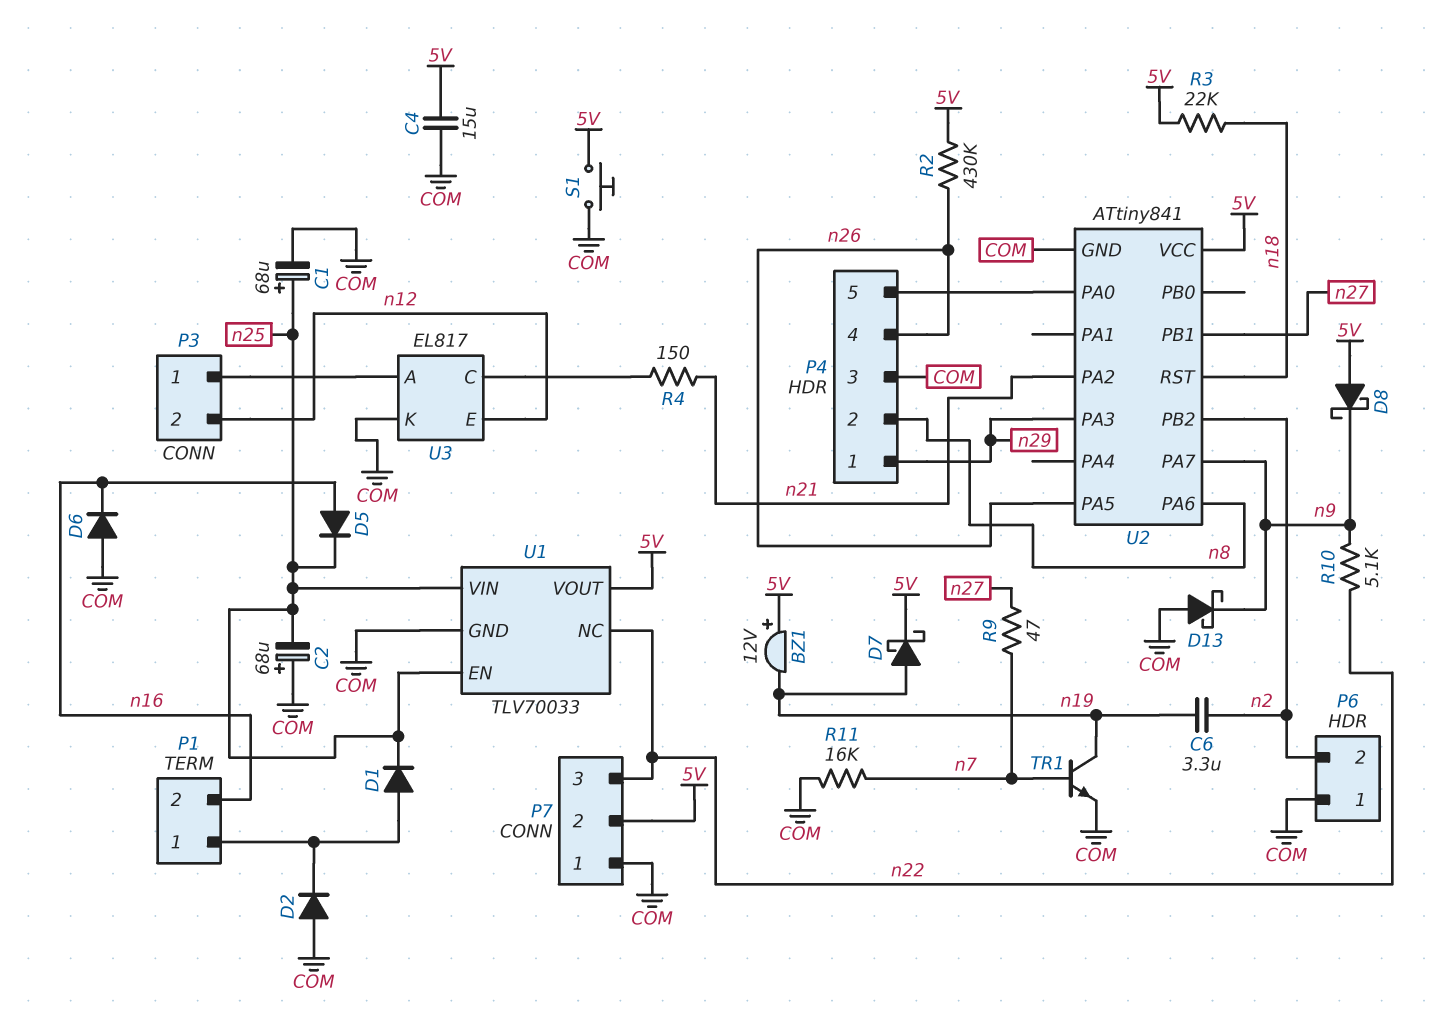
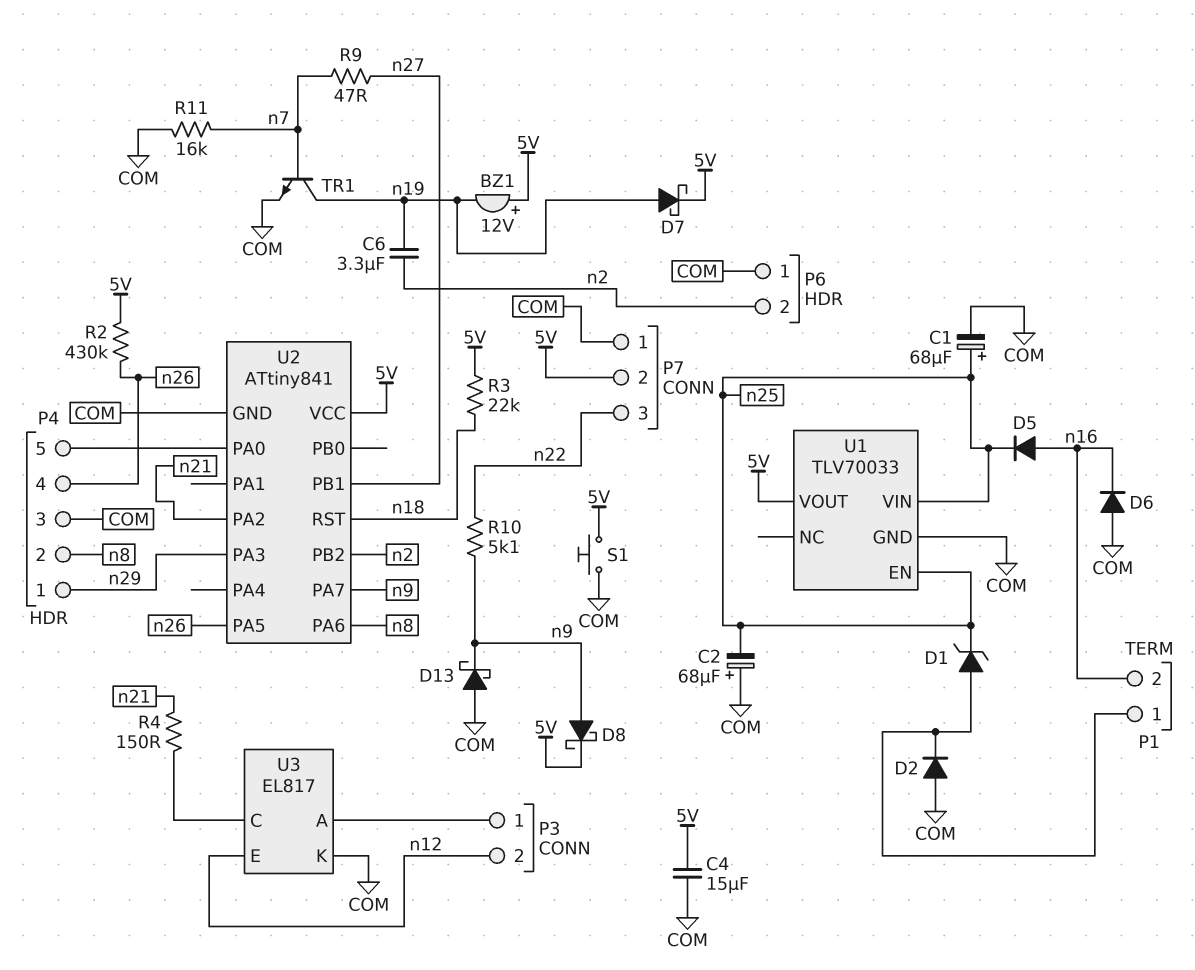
D1: diode (A P1/1, K n25) -> zener (A P1/1, K n25)
D8: schottky (A 5V, K n9) -> schottky (A n9, K 5V)
U1 pin NC: n22 -> none

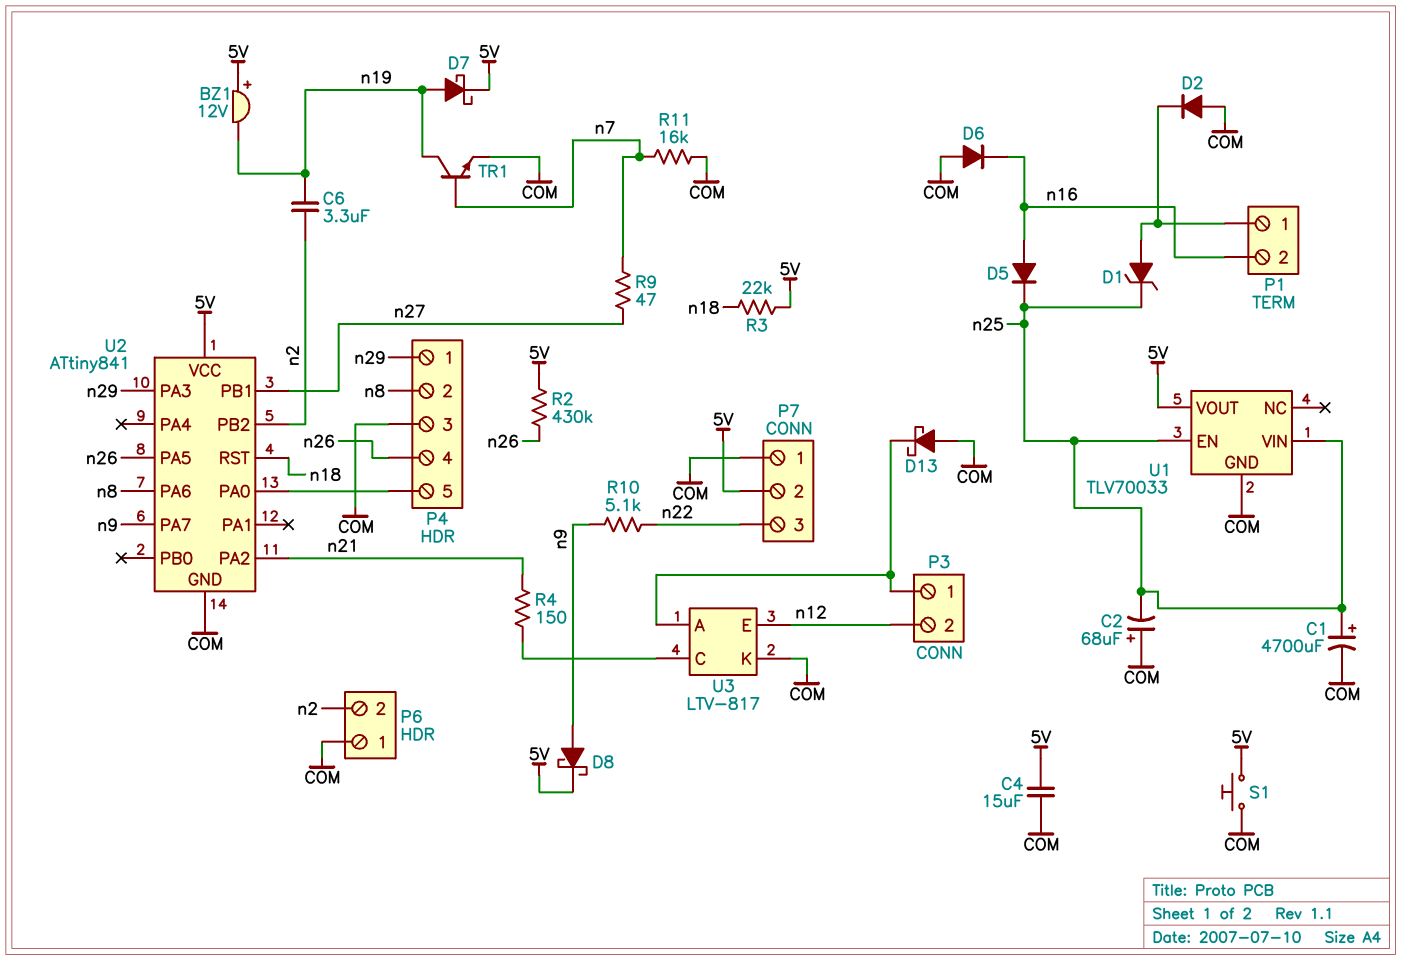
C1: 68uF (plus n25, minus COM) -> 4700uF (plus n25, minus COM)
D13: schottky (A COM, K n9) -> schottky (A COM, K P3/1)
U3: EL817 -> LTV-817

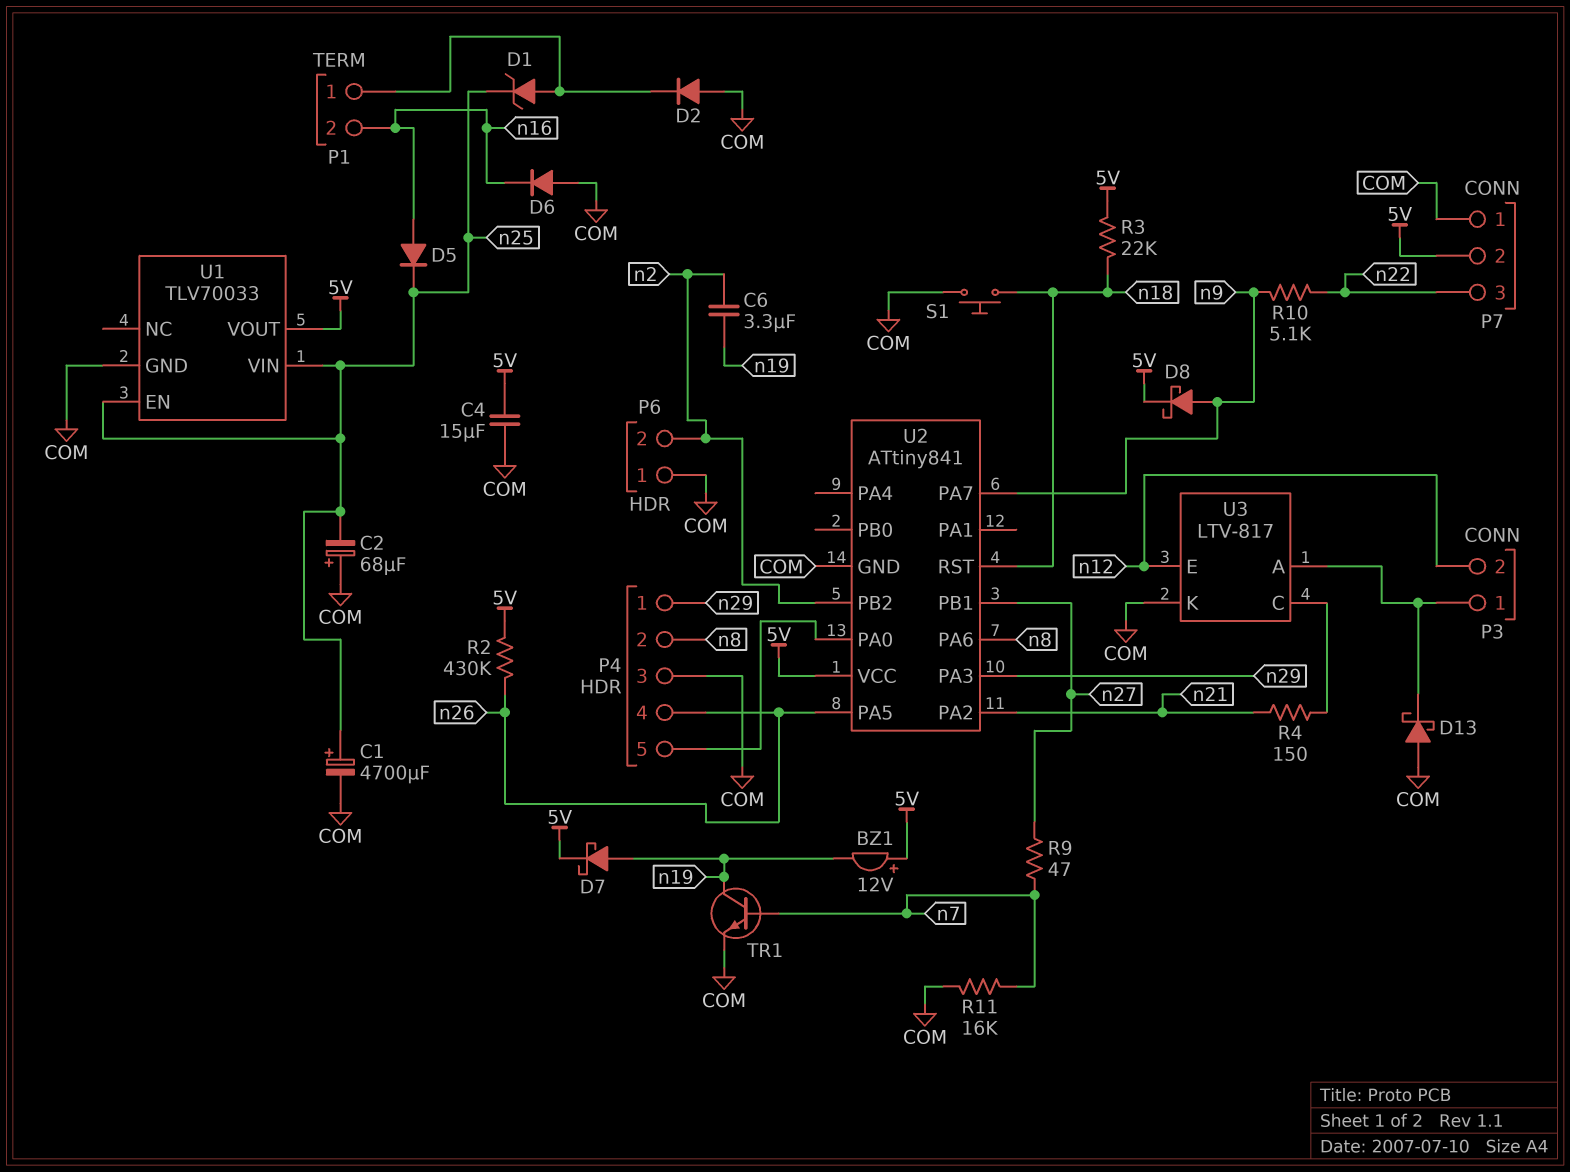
S1: button (5V, COM) -> button (COM, n18)

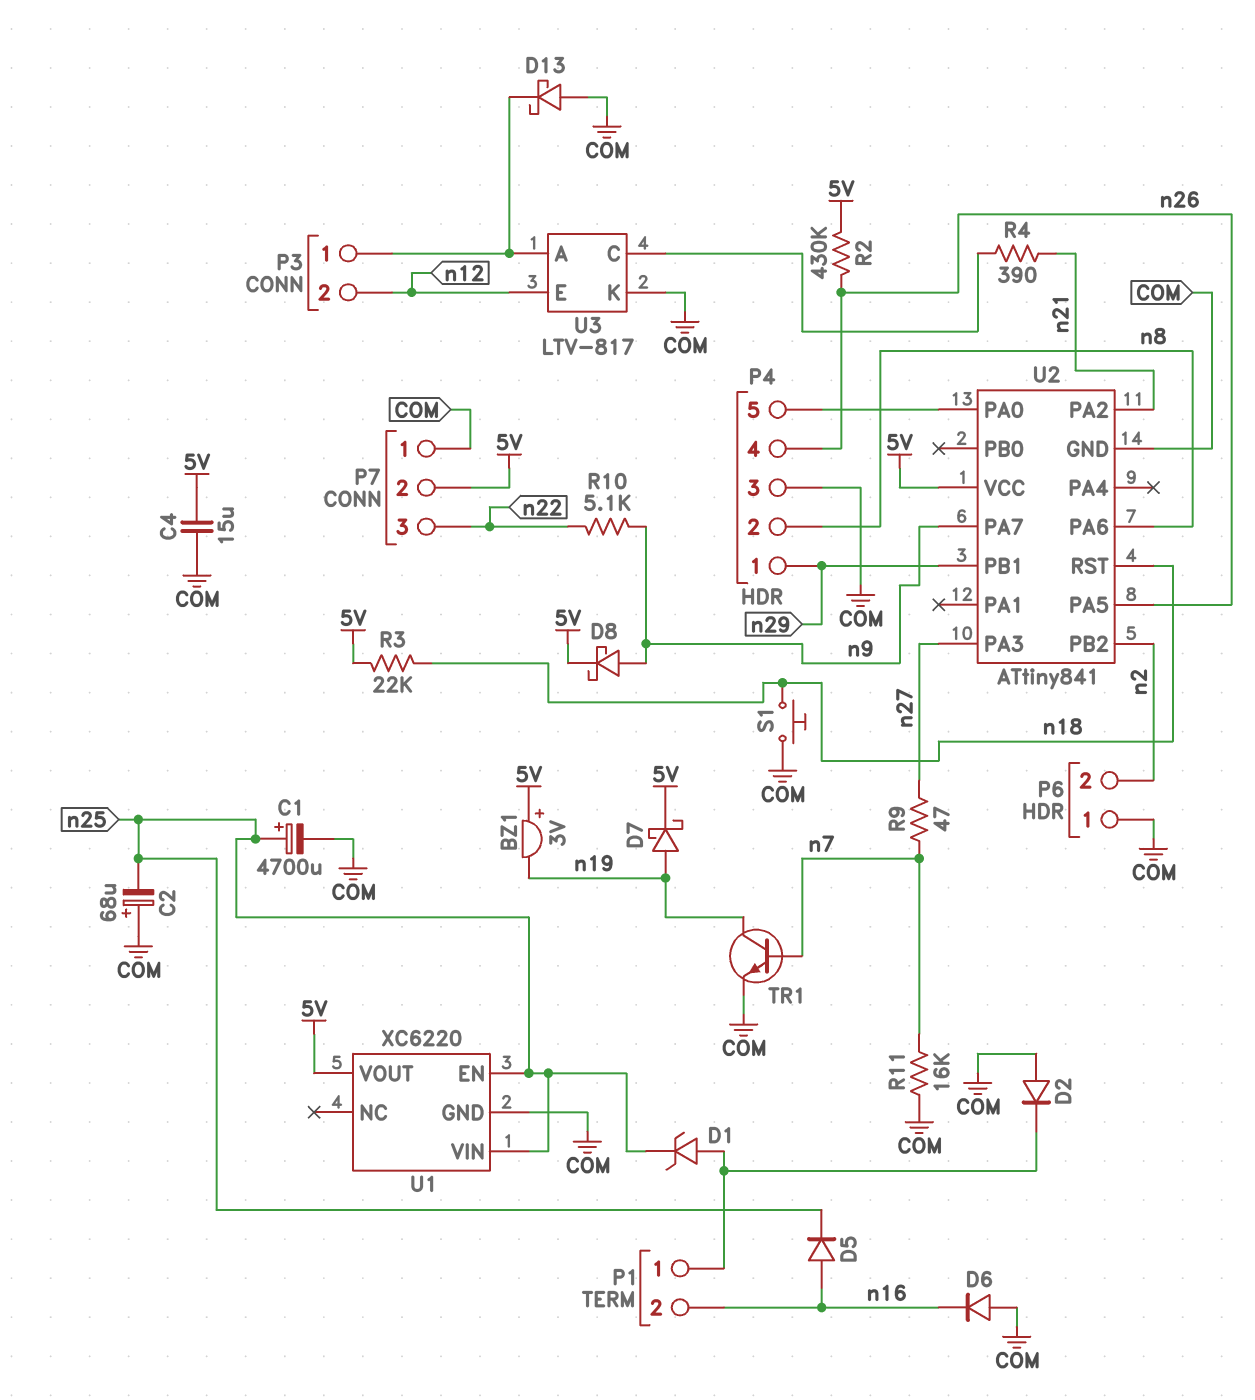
BZ1: buzzer 12V (plus 5V, minus n19) -> buzzer 3V (plus 5V, minus n19)
C6: 3.3uF (n2, n19) -> none
R4: 150 (U3/C, n21) -> 390 (U3/C, n21)
U1: TLV70033 -> XC6220
U2 pin PA3: n29 -> n27
U2 pin PB1: n27 -> n29

